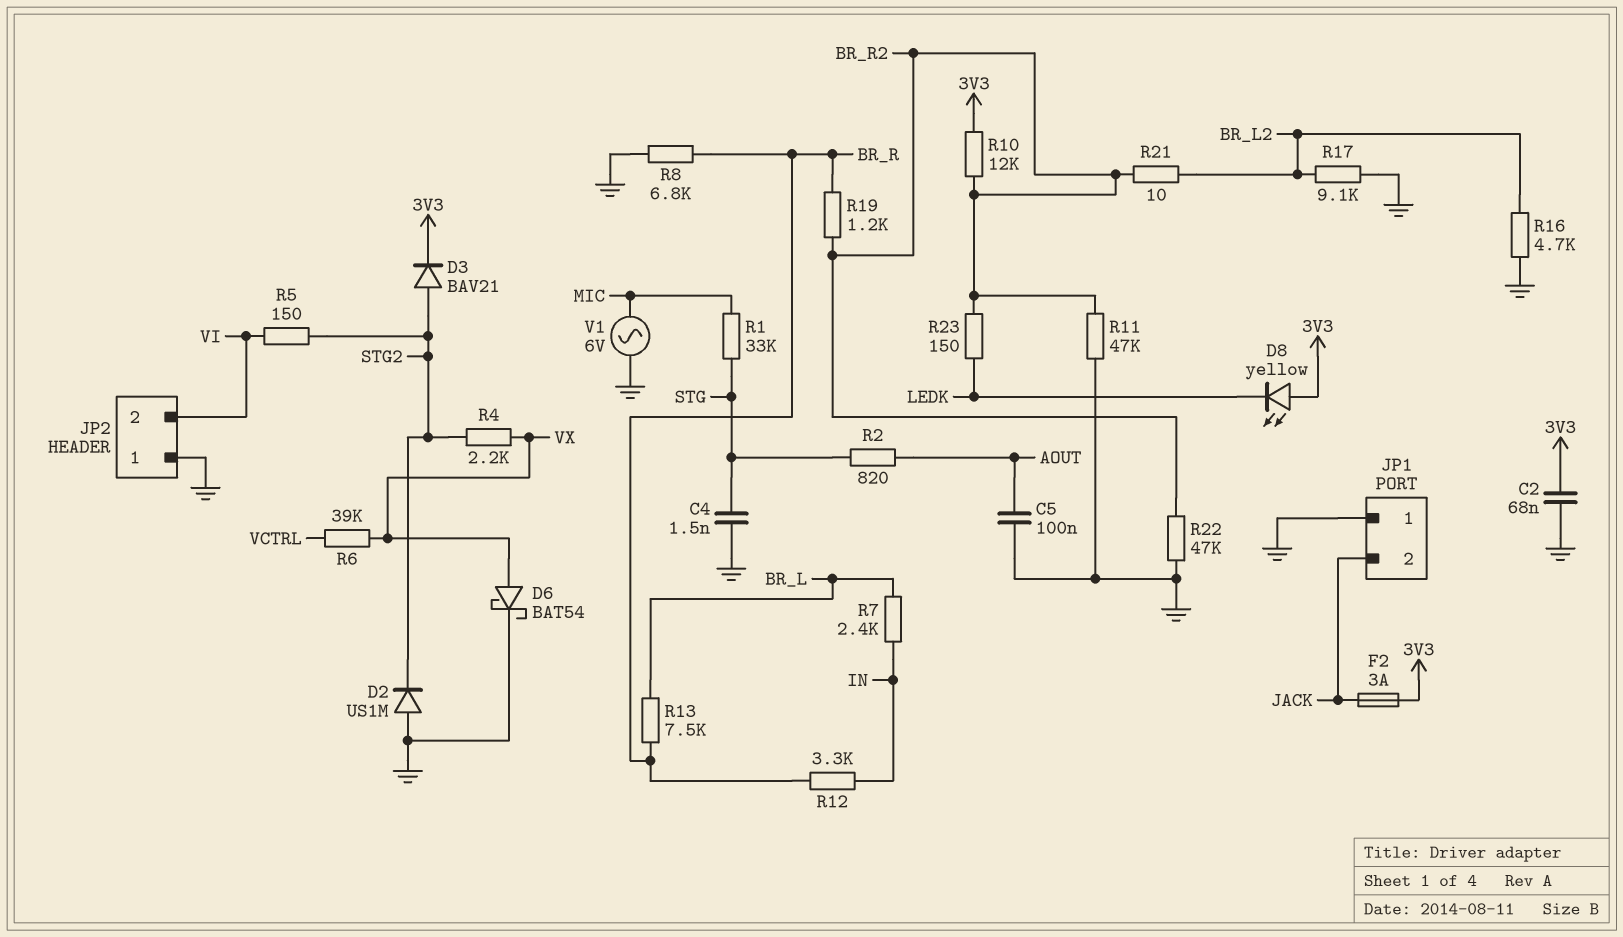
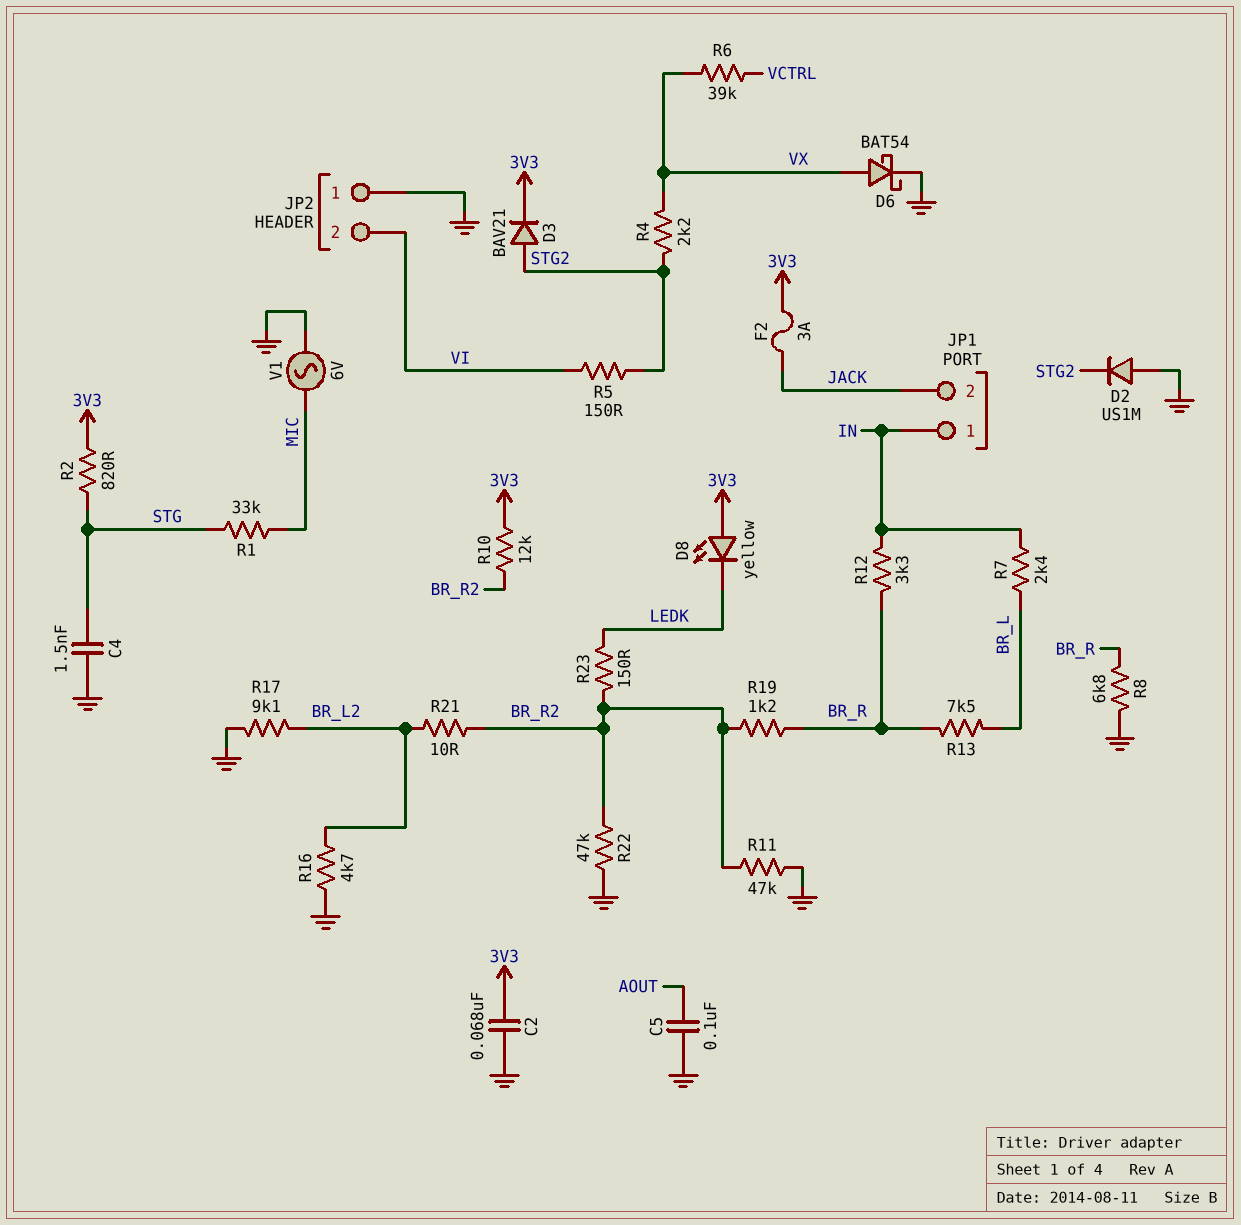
JP1 pin 1: GND -> IN
R2: 820 (AOUT, STG) -> 820 (3V3, STG)

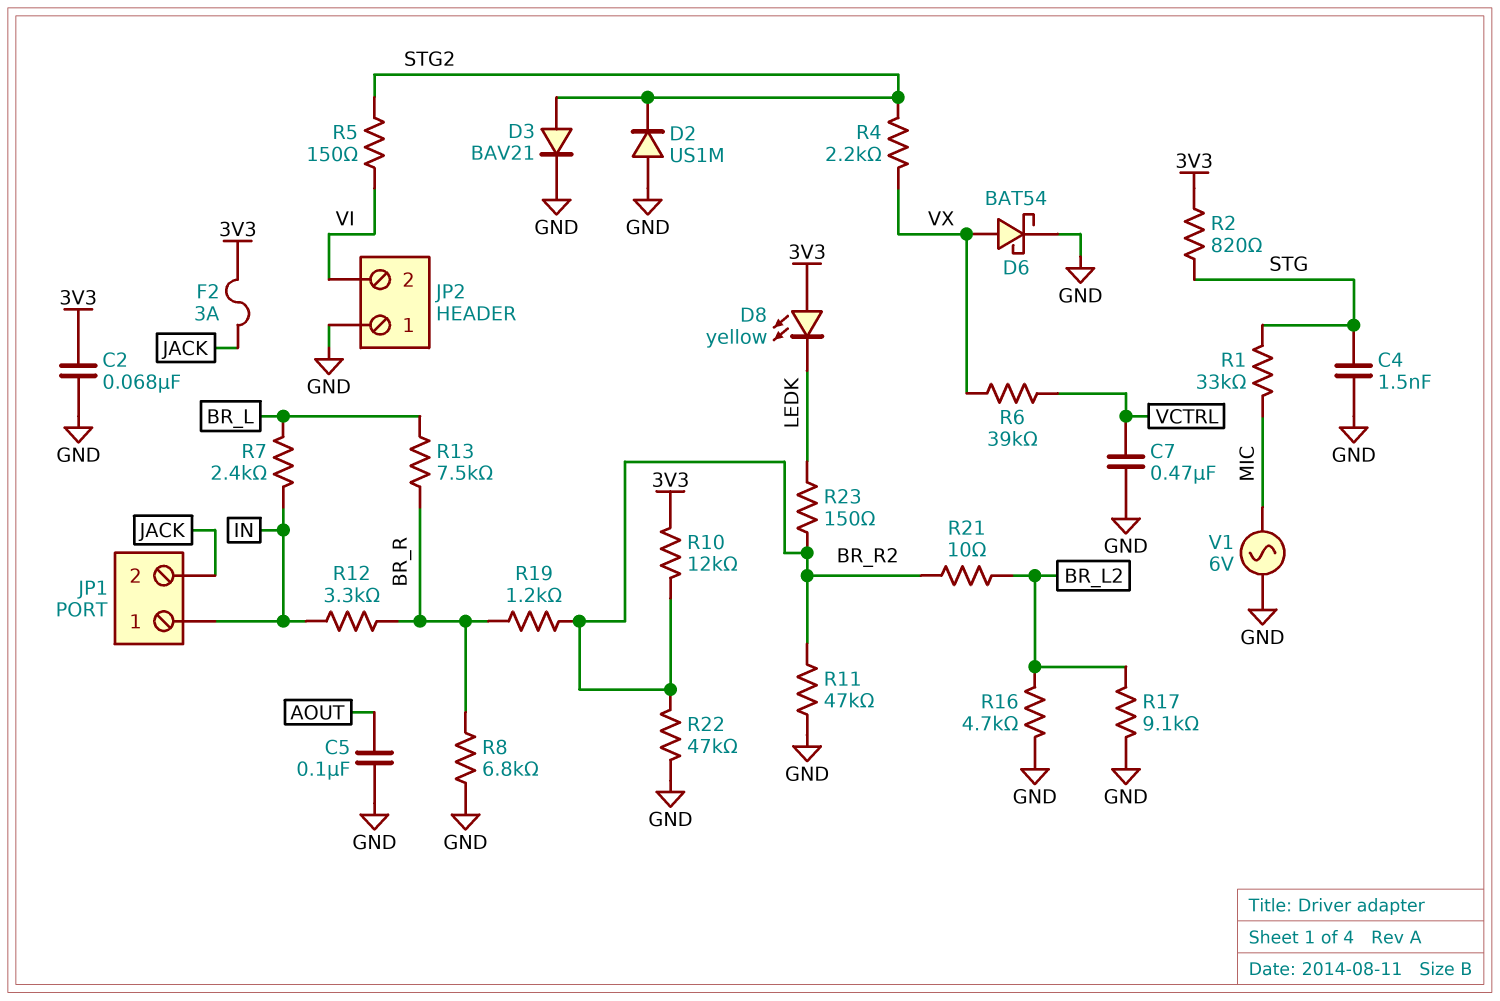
C7: none -> 470nF (GND, VCTRL)
D3: diode BAV21 (A STG2, K 3V3) -> diode BAV21 (A STG2, K GND)

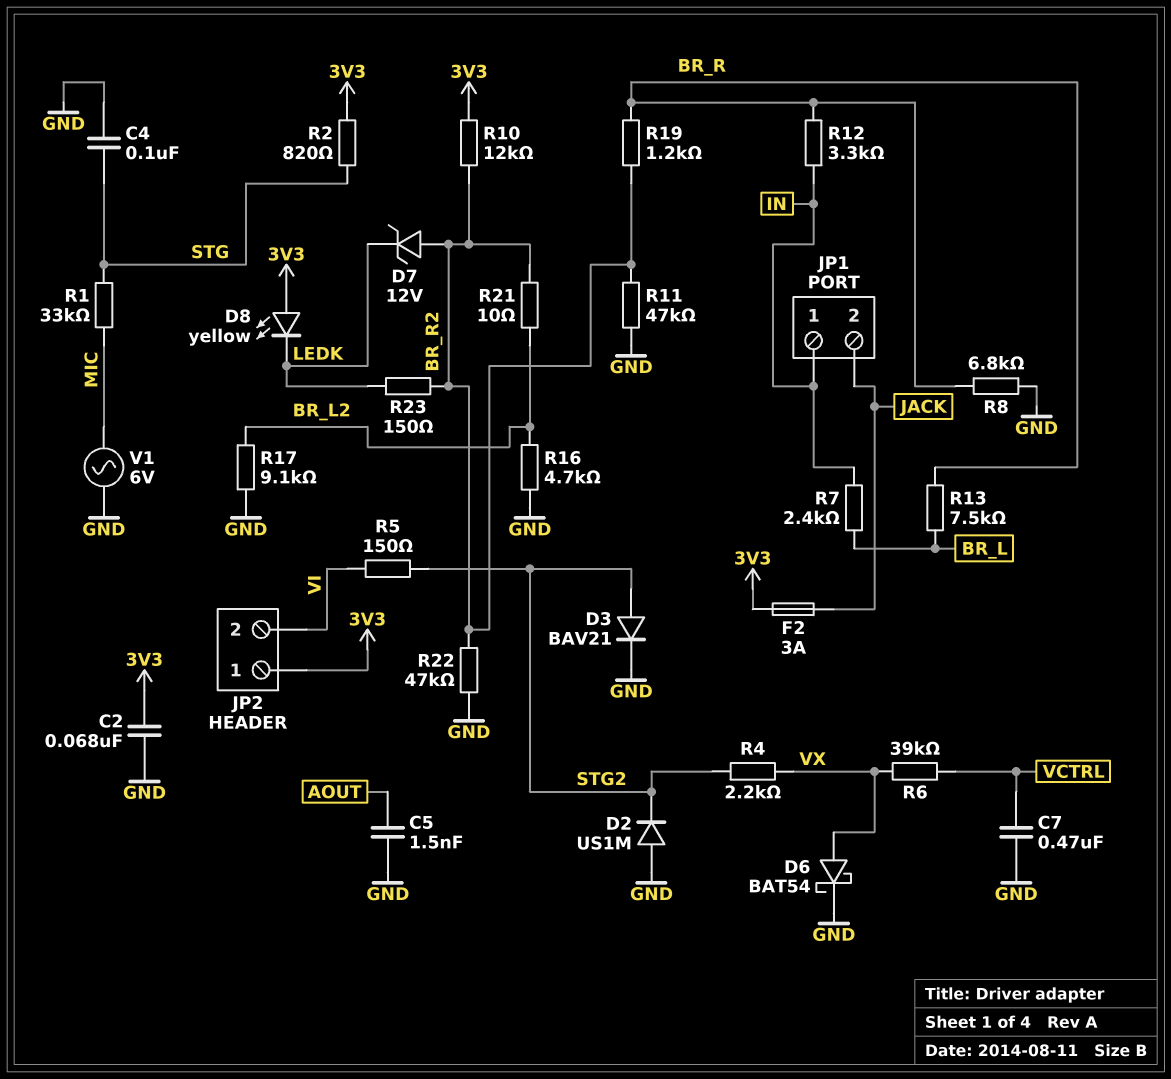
C4: 1.5nF (GND, STG) -> 100nF (GND, STG)
C5: 100nF (AOUT, GND) -> 1.5nF (AOUT, GND)
D7: none -> zener 12V (A BR_R2, K LEDK)
JP2 pin 1: GND -> 3V3

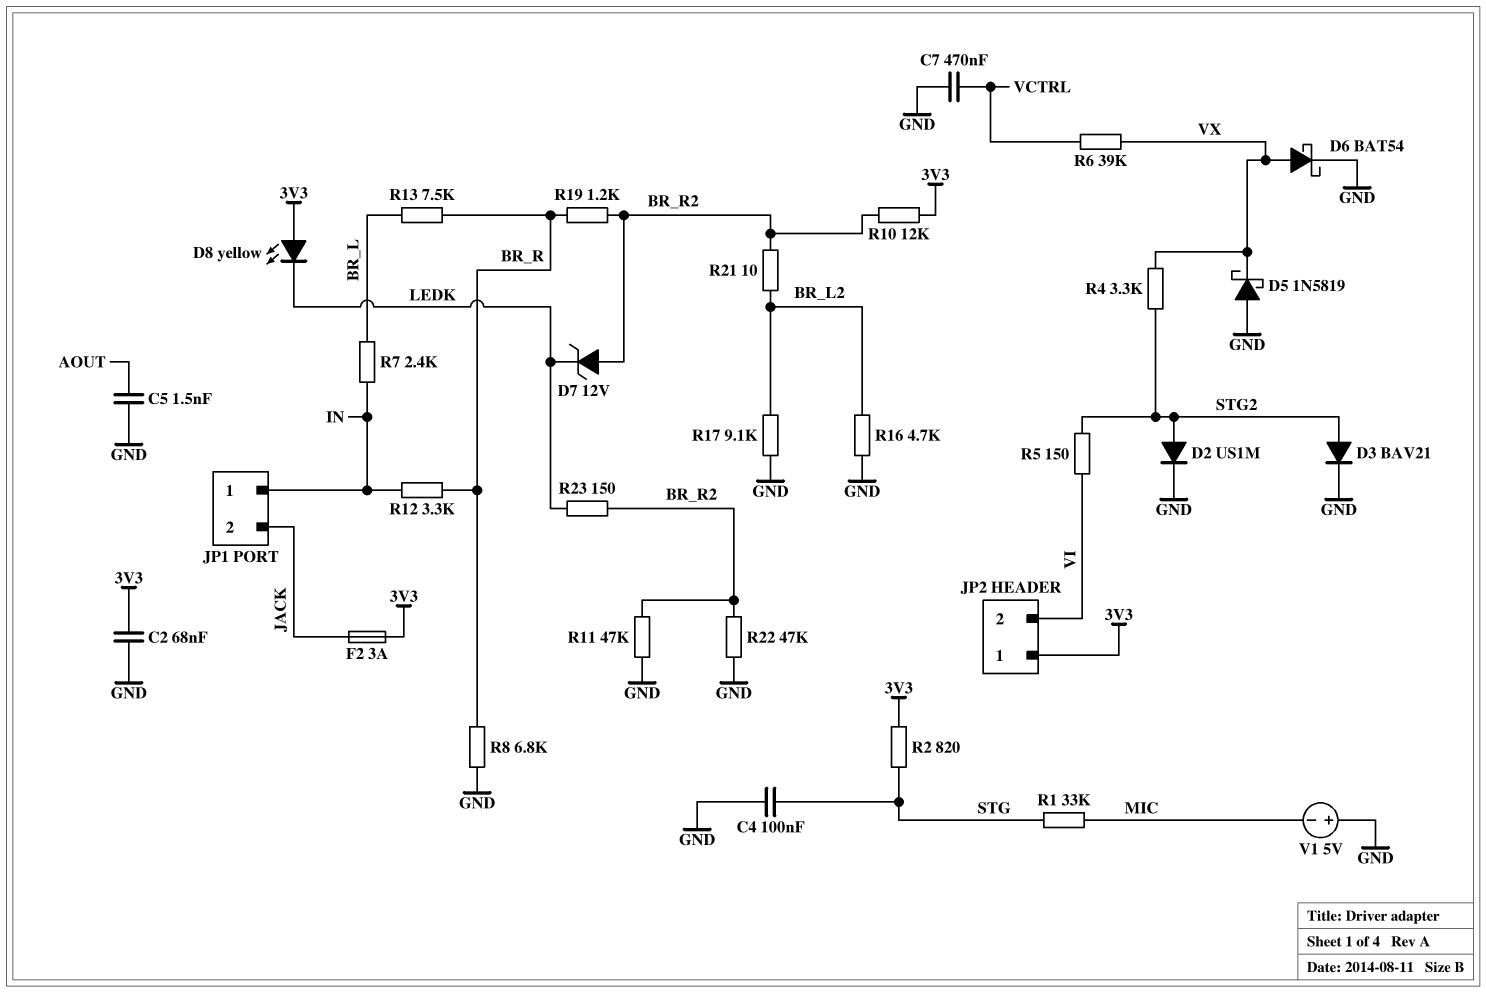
D2: diode US1M (A GND, K STG2) -> diode US1M (A STG2, K GND)
D5: none -> schottky 1N5819 (A GND, K VX)
R4: 2.2k (STG2, VX) -> 3.3k (STG2, VX)
V1: AC 6V (GND, MIC) -> 5V (plus GND, minus MIC)

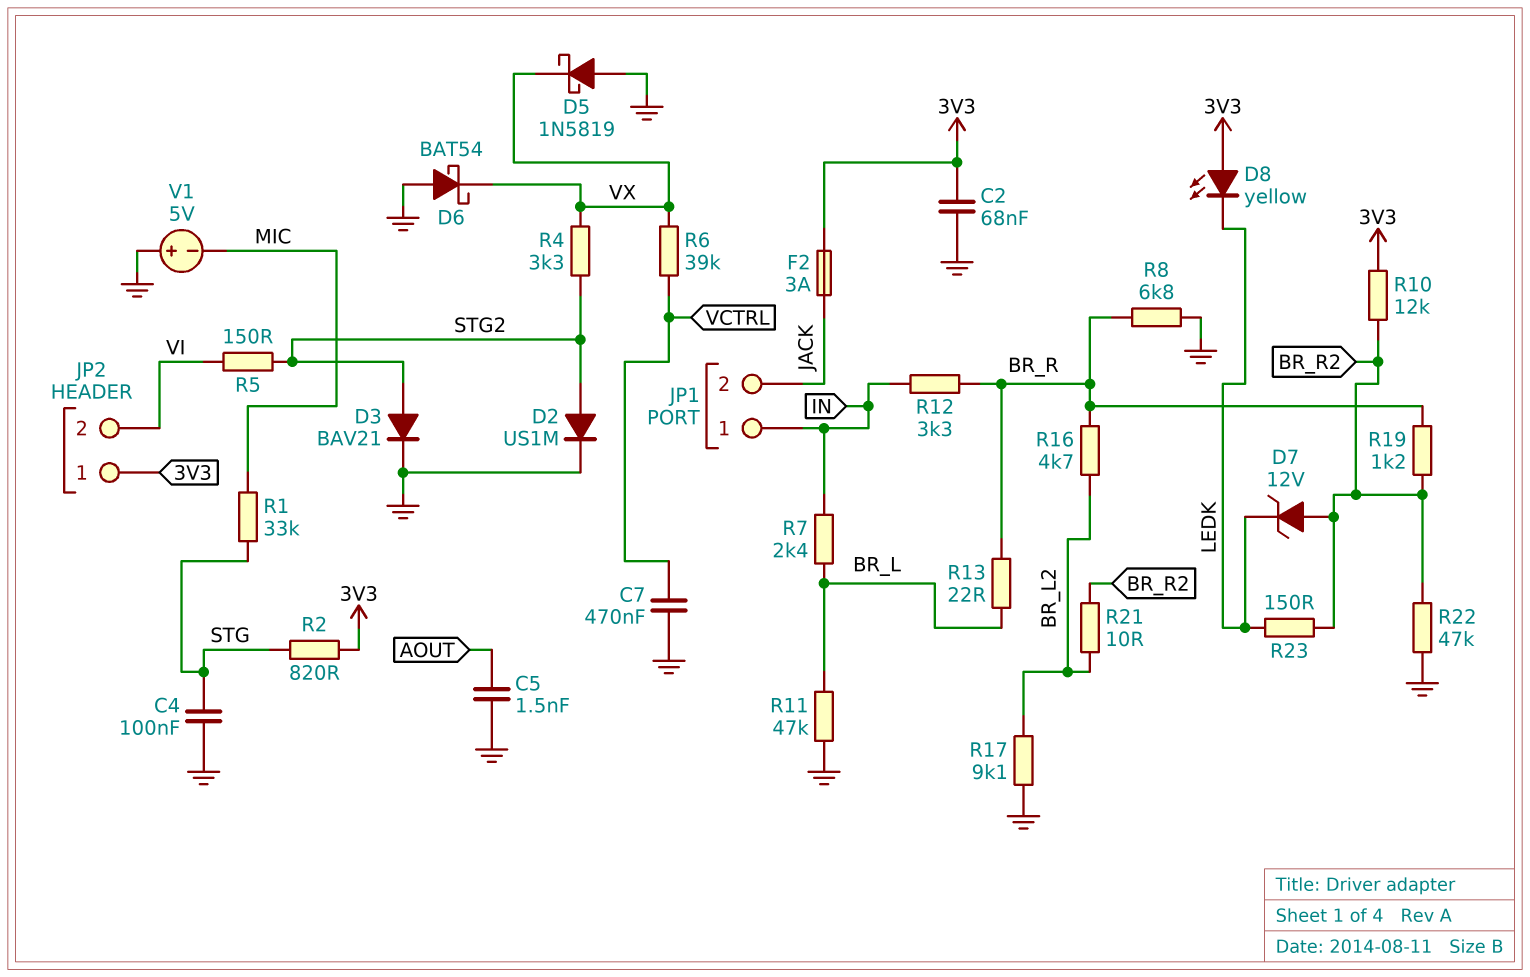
D6: schottky BAT54 (A VX, K GND) -> schottky BAT54 (A GND, K VX)
R11: 47k (BR_R2, GND) -> 47k (BR_L, GND)
R13: 7.5k (BR_L, BR_R) -> 22 (BR_L, BR_R)
R16: 4.7k (BR_L2, GND) -> 4.7k (BR_L2, BR_R)

